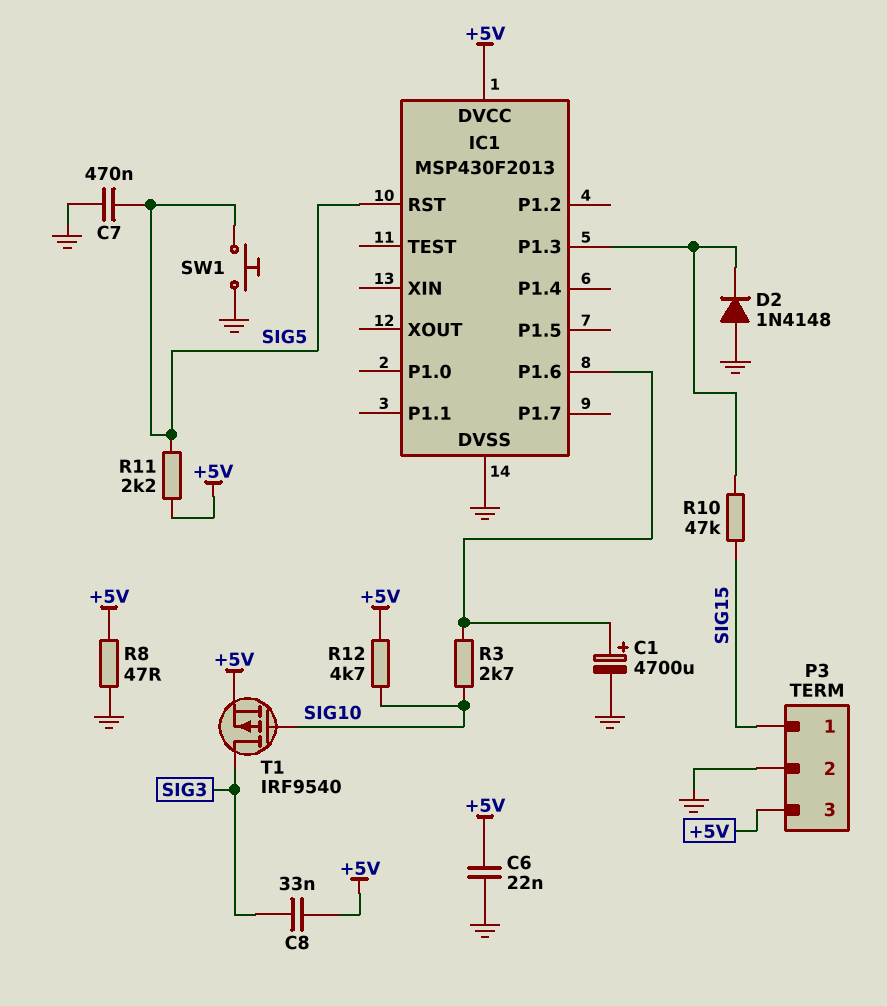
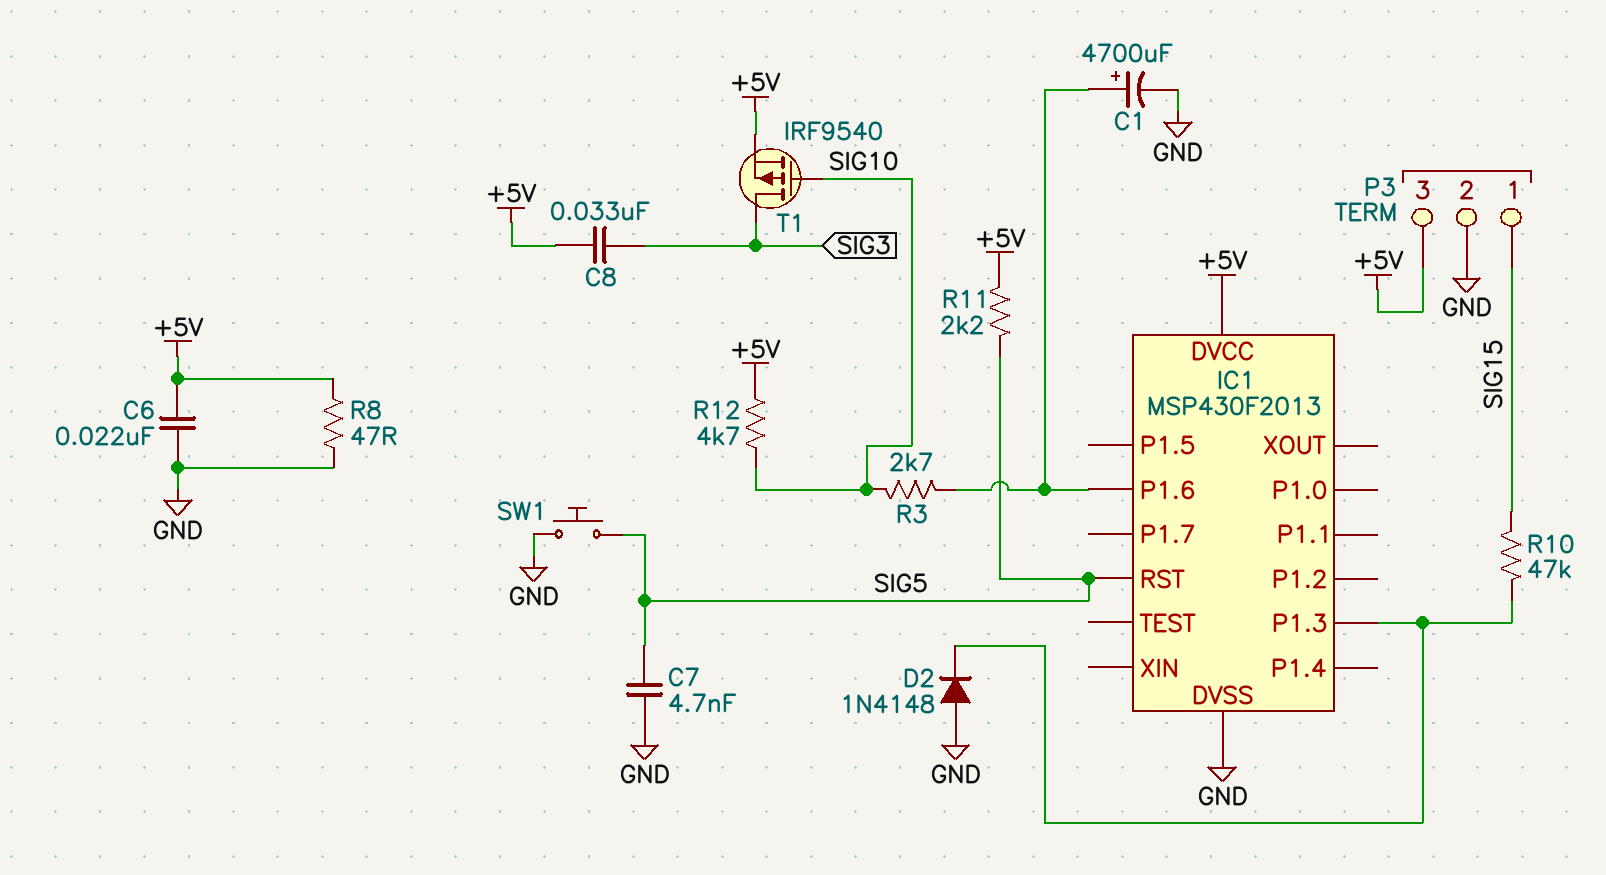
C7: 470nF (GND, SIG5) -> 4.7nF (GND, SIG5)

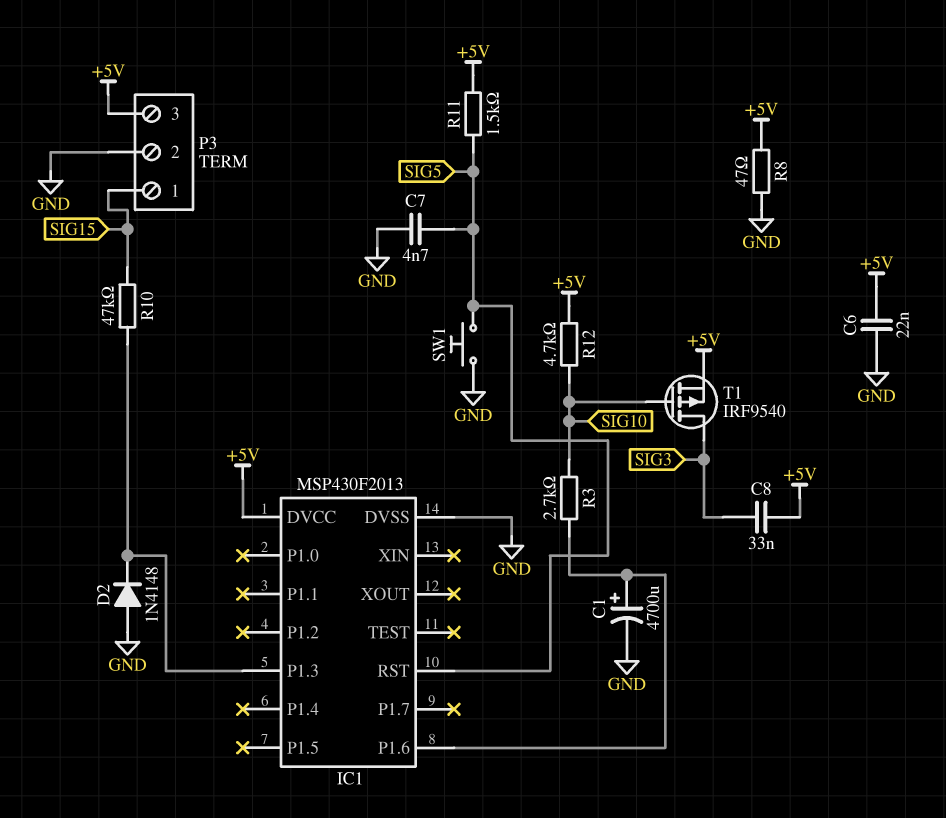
R11: 2.2k (+5V, SIG5) -> 1.5k (+5V, SIG5)

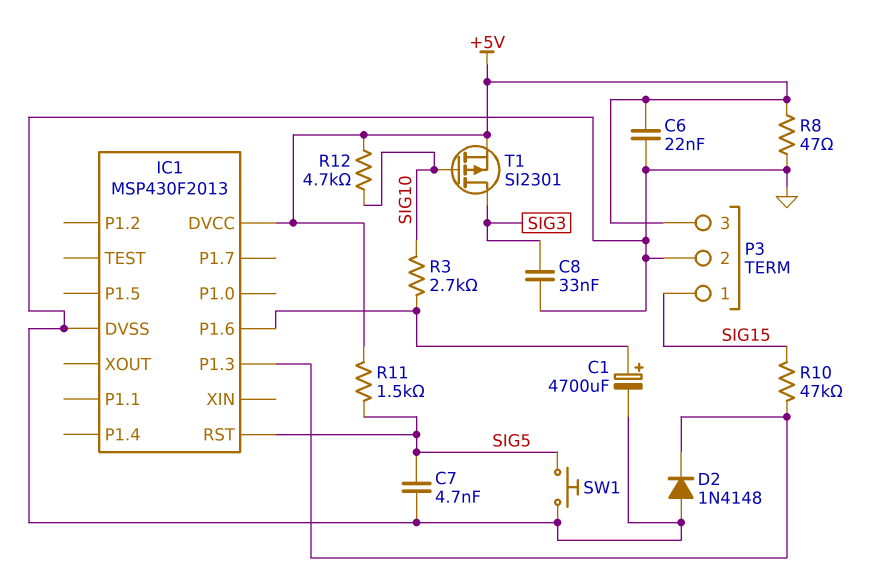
C8: 33nF (+5V, SIG3) -> 33nF (GND, SIG3)
T1: PMOS IRF9540 (G SIG10, D SIG3, S +5V) -> PMOS SI2301 (G SIG10, D SIG3, S +5V)

